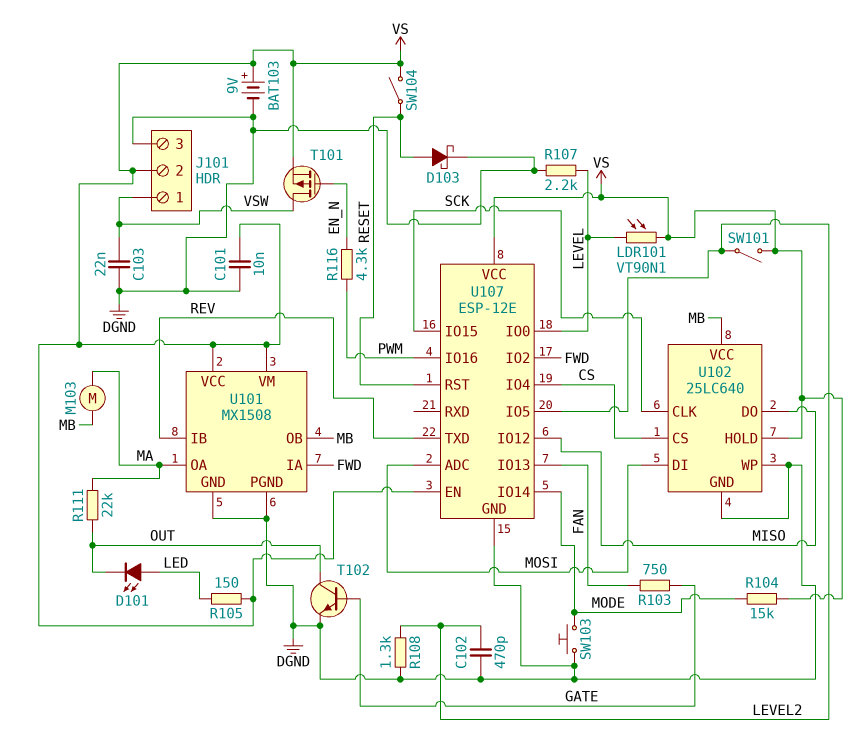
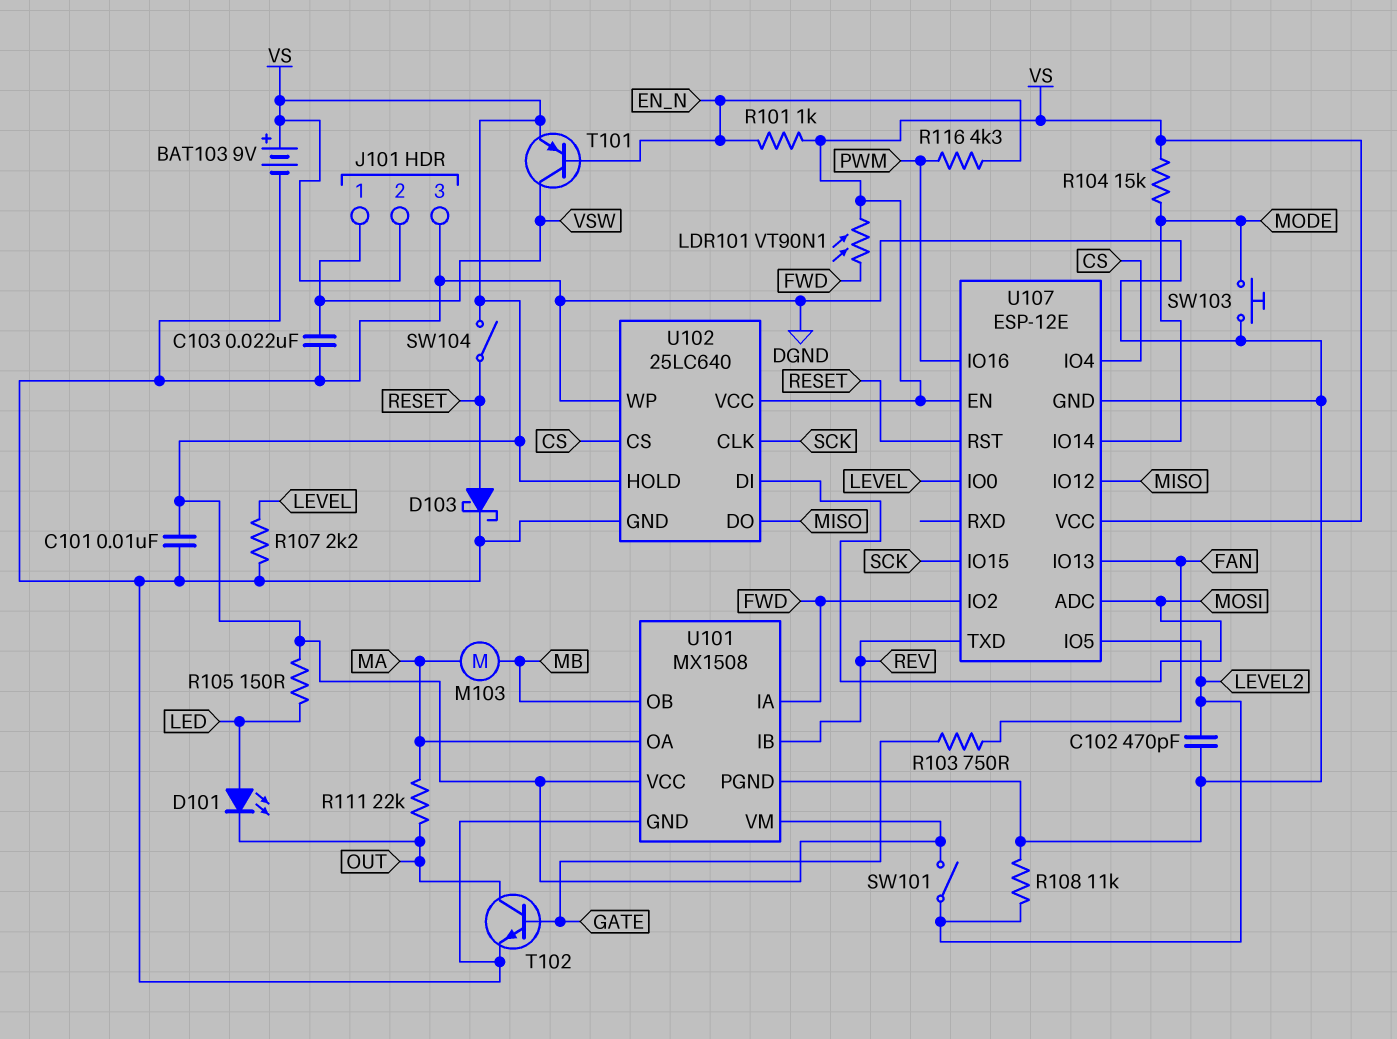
LDR101: VT90N1 (LEVEL, VS) -> VT90N1 (FWD, VS)
R101: none -> 1k (EN_N, VS)
R108: 1.3k (DGND, LEVEL2) -> 11k (DGND, LEVEL2)
T101: PMOS (G EN_N, D VSW, S VS) -> PNP (B EN_N, C VSW, E VS)
U102 pin VCC: MB -> VS

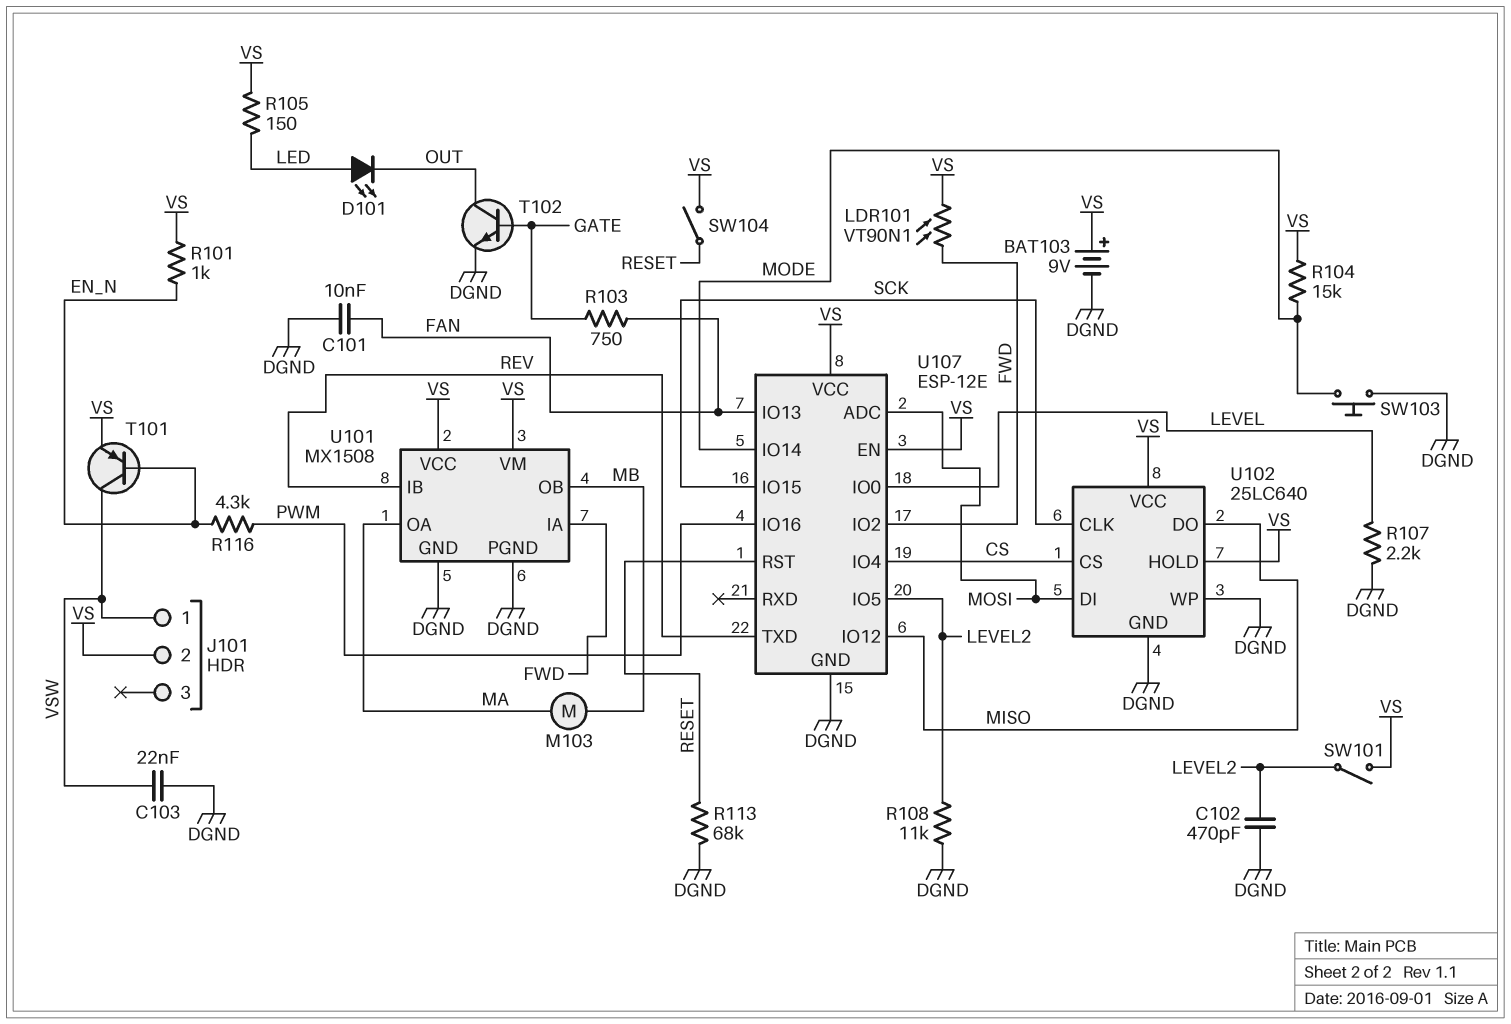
C101: 10nF (DGND, VS) -> 10nF (DGND, FAN)
D103: schottky (A RESET, K DGND) -> none
J101 pin 3: DGND -> none
R111: 22k (MA, OUT) -> none
R113: none -> 68k (DGND, RESET)

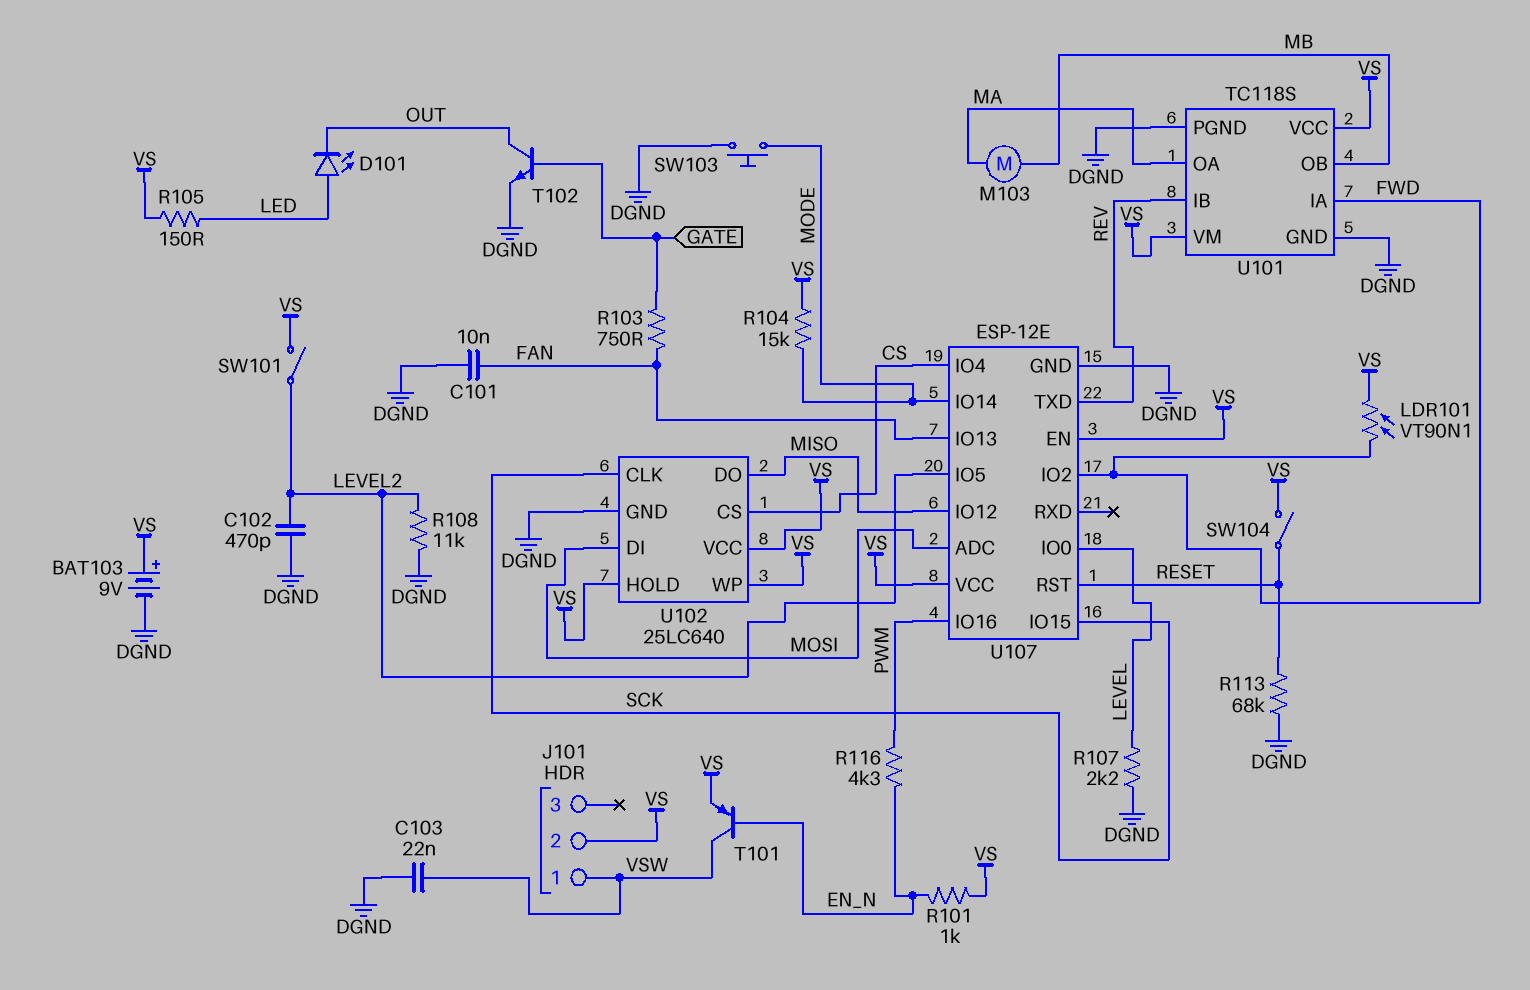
U101: MX1508 -> TC118S
U102 pin WP: DGND -> VS

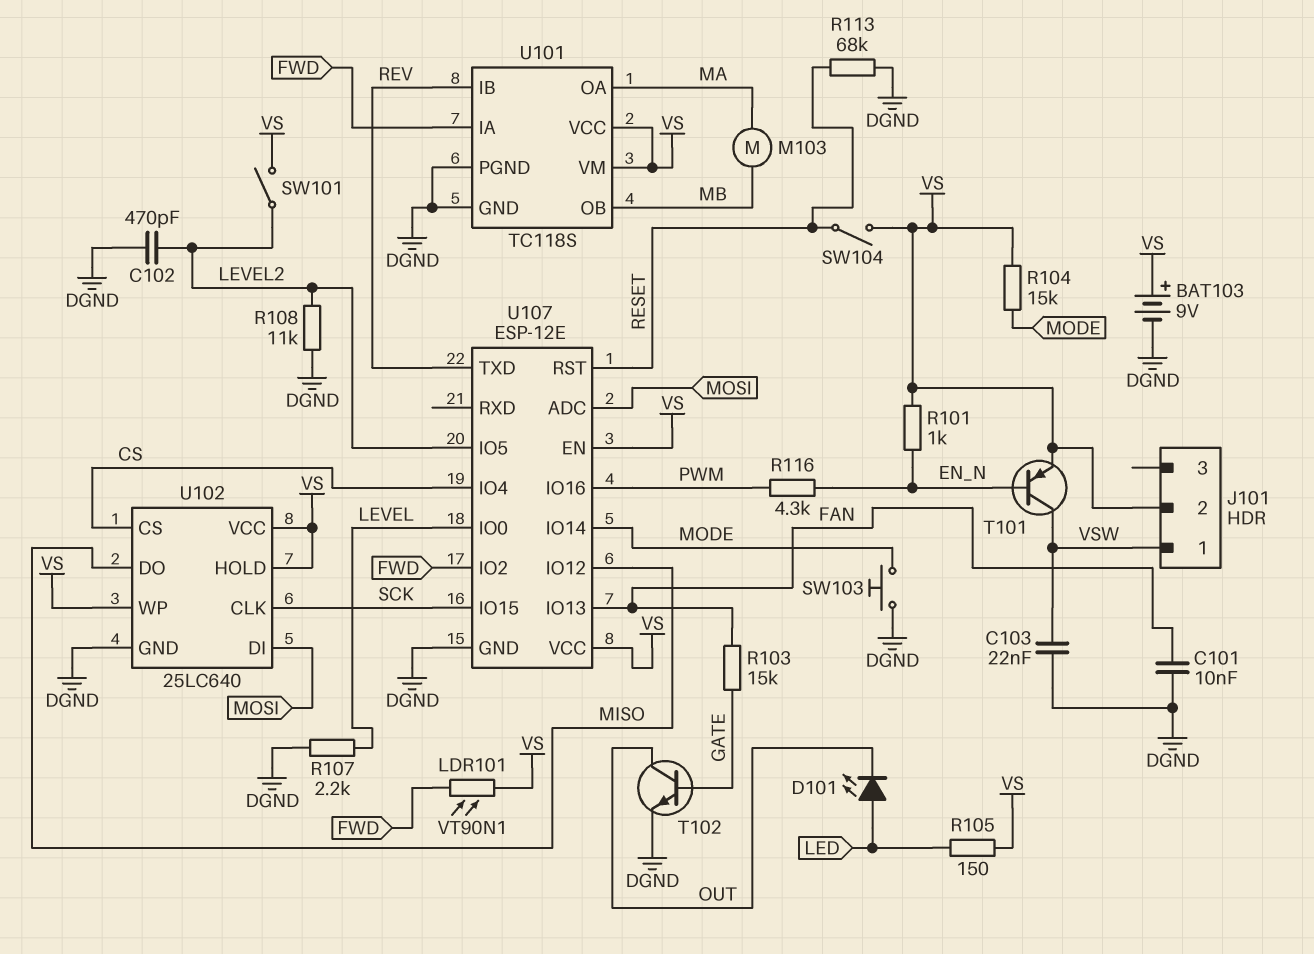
R103: 750 (FAN, GATE) -> 15k (FAN, GATE)

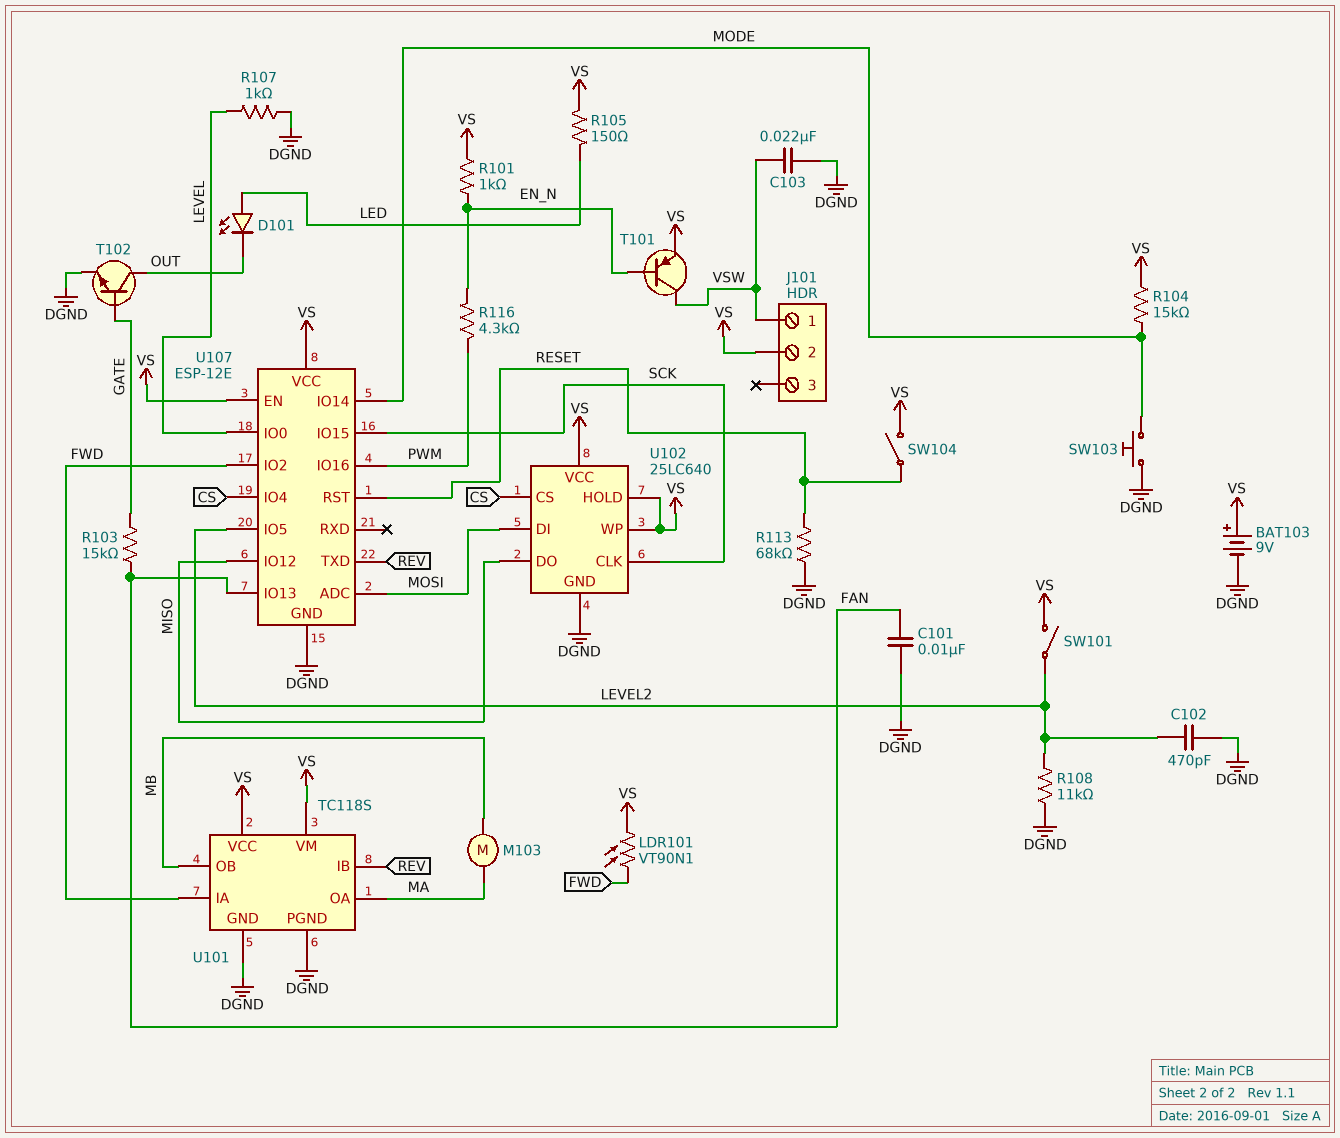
R107: 2.2k (DGND, LEVEL) -> 1k (DGND, LEVEL)

